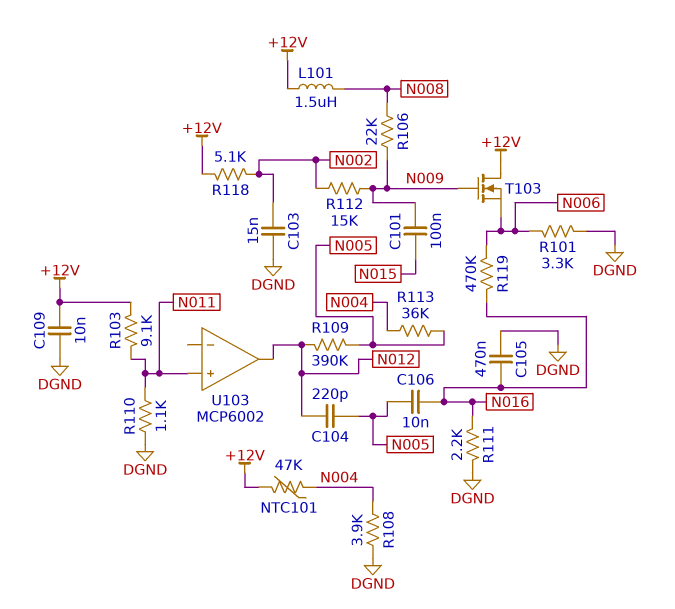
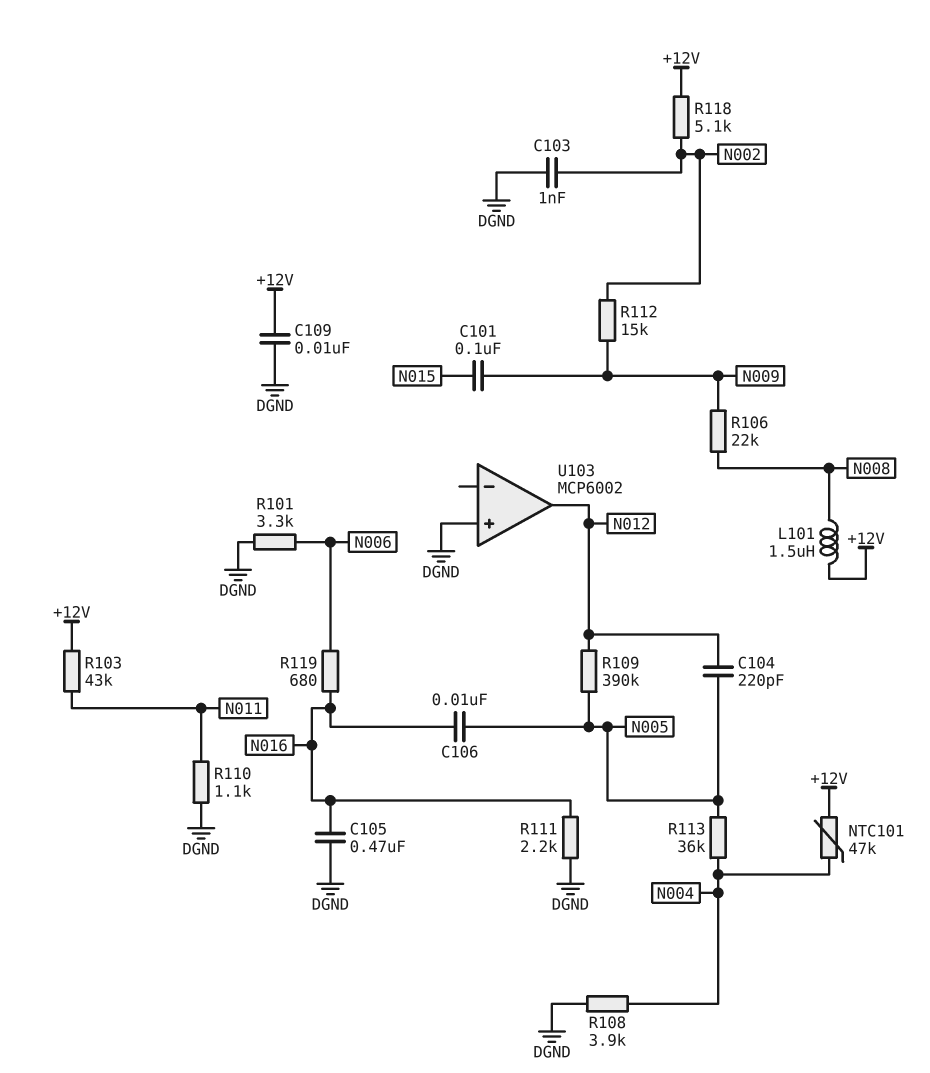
C103: 15nF (DGND, N002) -> 1nF (DGND, N002)
R103: 9.1k (+12V, N011) -> 43k (+12V, N011)
R119: 470k (N006, N016) -> 680 (N006, N016)
T103: NMOS (G N009, D +12V, S N006) -> none
U103 pin in+: N011 -> DGND

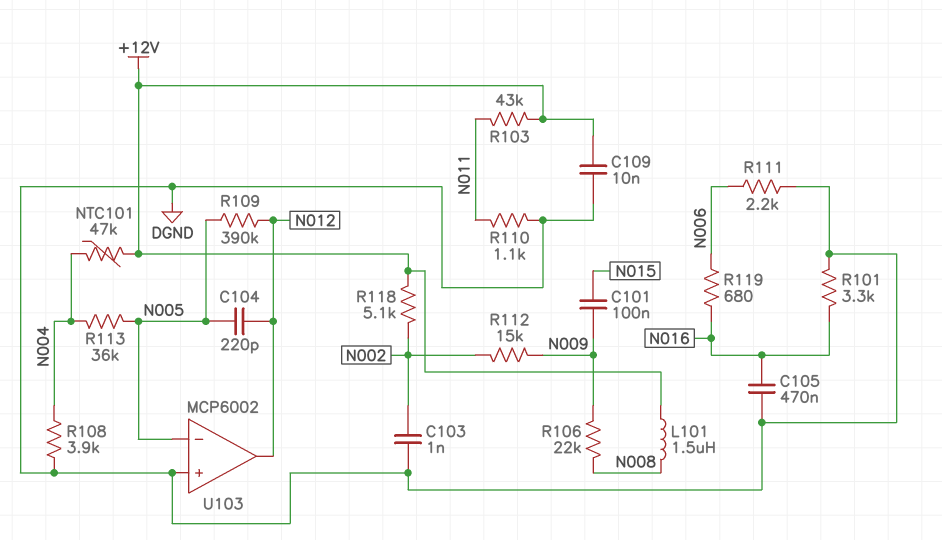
C106: 10nF (N005, N016) -> none
R101: 3.3k (DGND, N006) -> 3.3k (DGND, N016)
R111: 2.2k (DGND, N016) -> 2.2k (DGND, N006)
U103 pin in-: none -> N005

